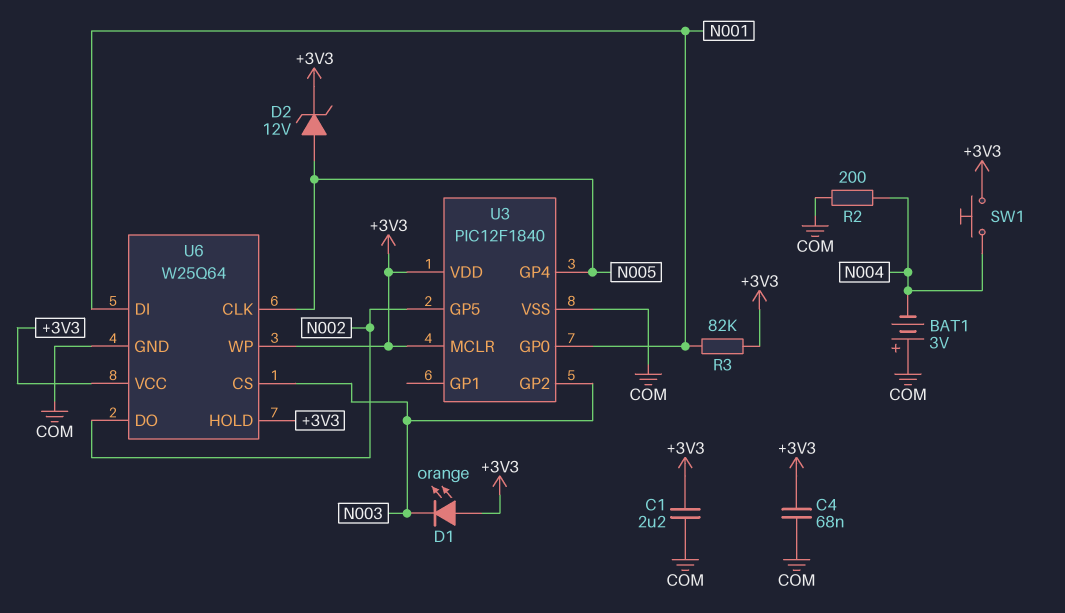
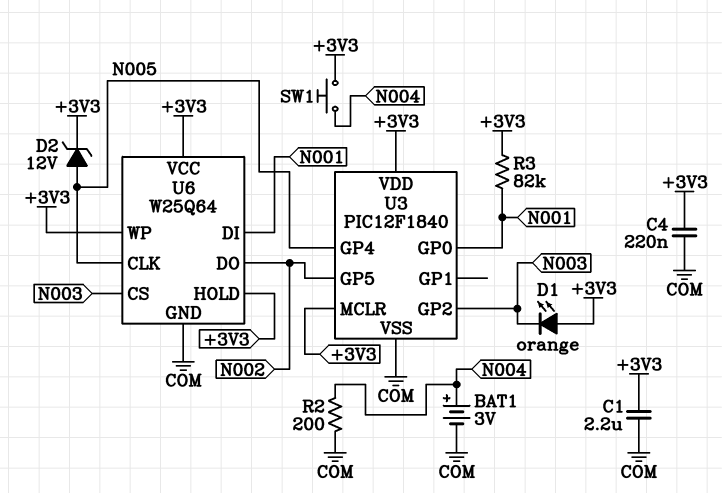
BAT1: 3V (plus COM, minus N004) -> 3V (plus N004, minus COM)
C4: 68nF (+3V3, COM) -> 220nF (+3V3, COM)

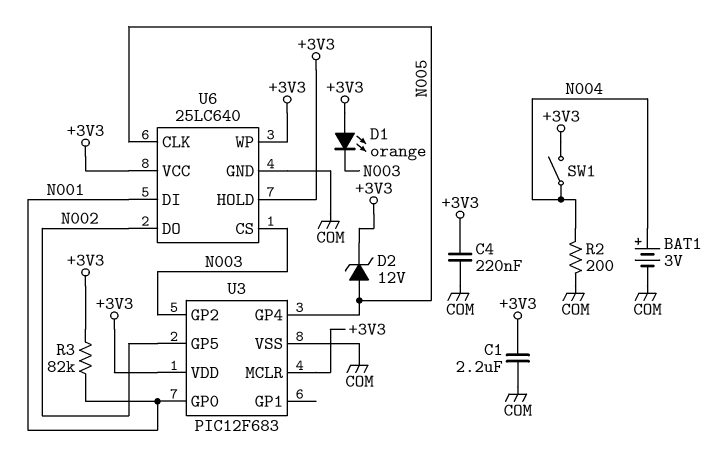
SW1: button (+3V3, N004) -> switch (+3V3, N004)
U3: PIC12F1840 -> PIC12F683
U6: W25Q64 -> 25LC640

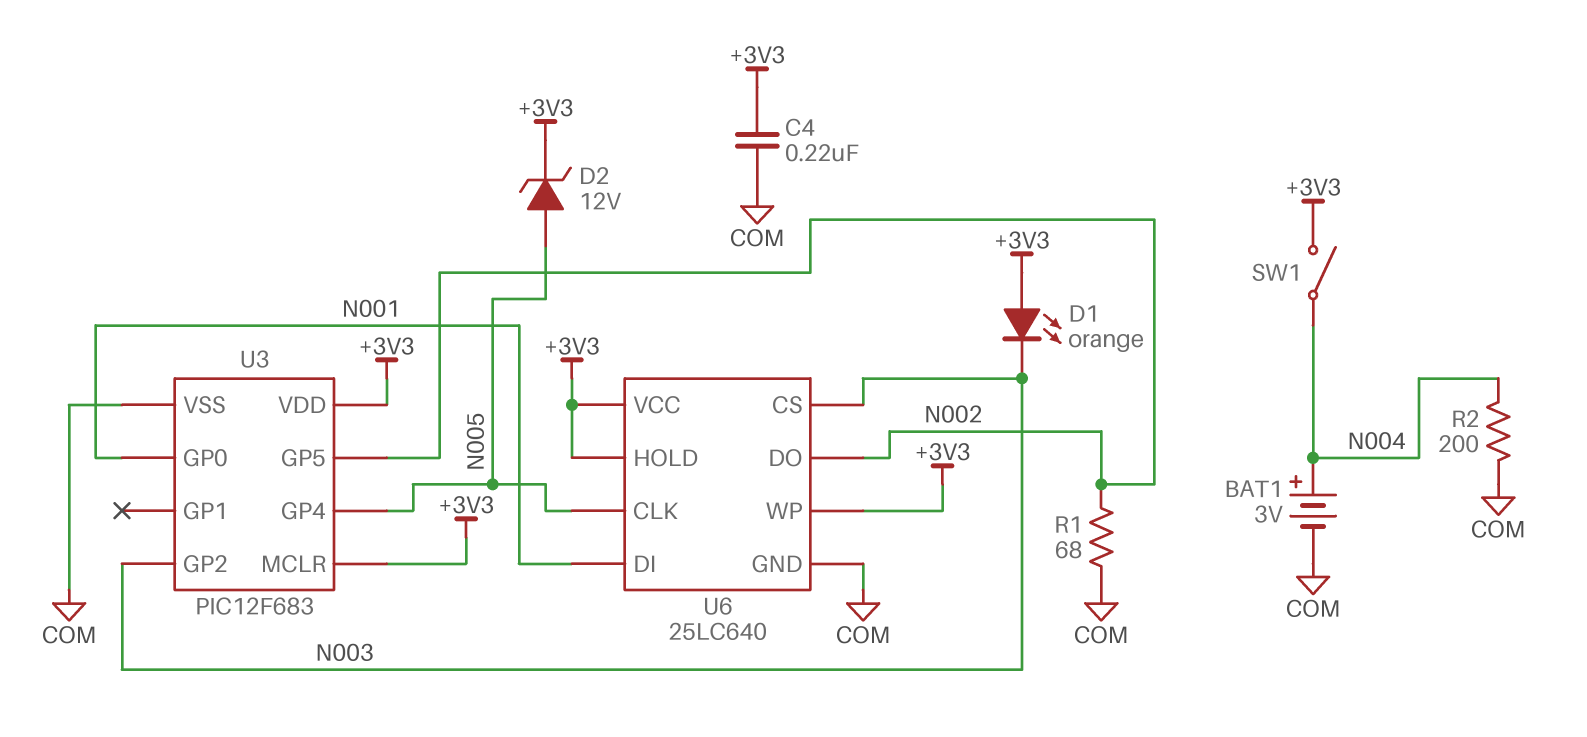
C1: 2.2uF (+3V3, COM) -> none
R1: none -> 68 (COM, N002)
R3: 82k (+3V3, N001) -> none

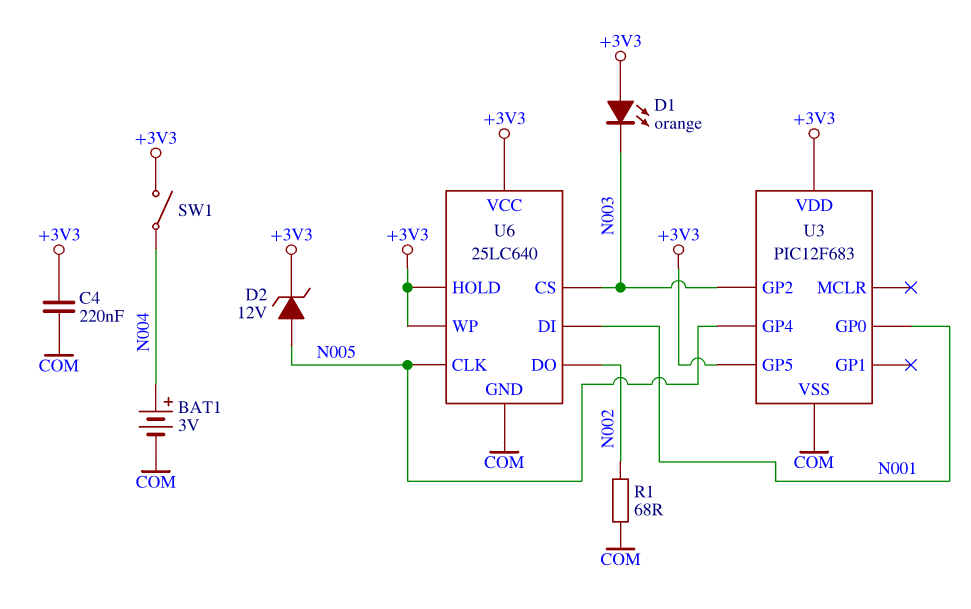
R2: 200 (COM, N004) -> none
U3 pin GP5: N002 -> +3V3
U3 pin MCLR: +3V3 -> none

